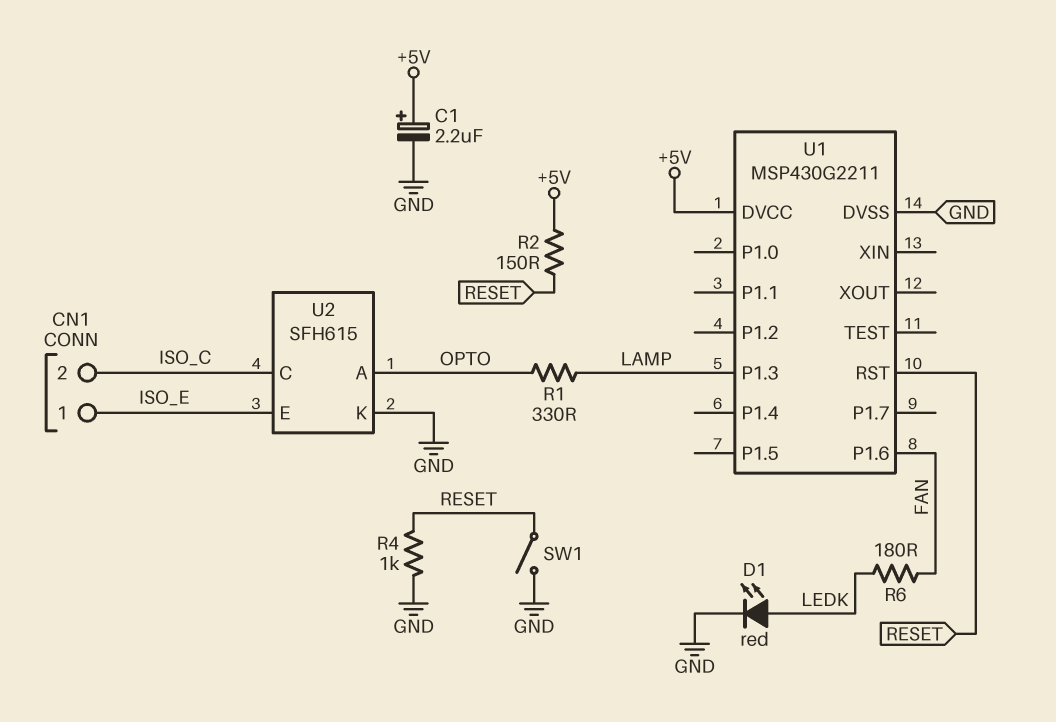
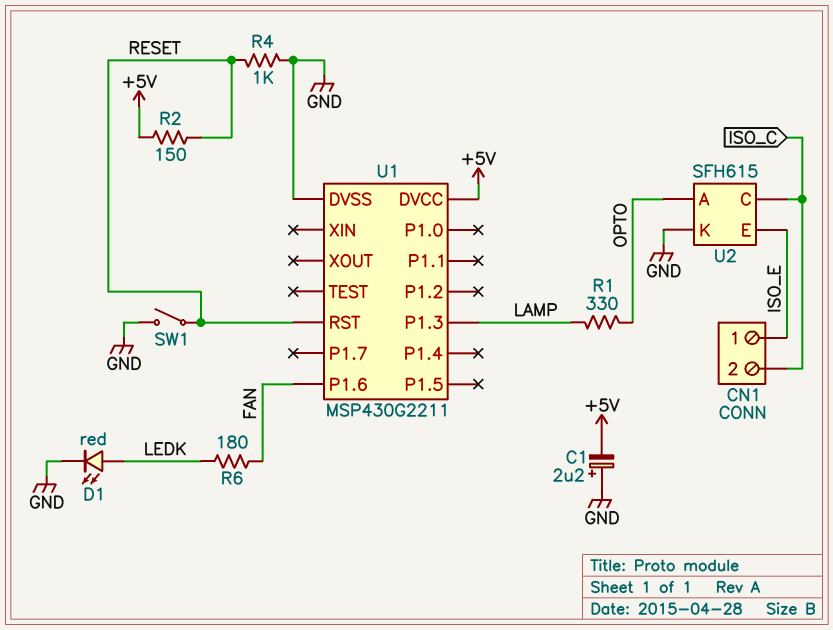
C1: 2.2uF (plus +5V, minus GND) -> 2.2uF (plus GND, minus +5V)

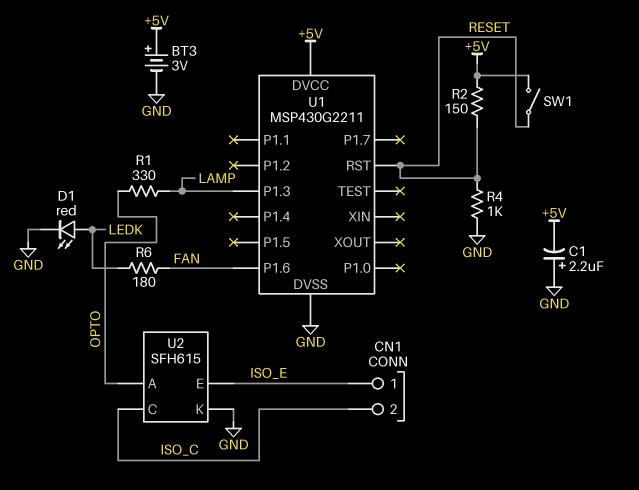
BT3: none -> 3V (plus +5V, minus GND)
SW1: switch (GND, RESET) -> switch (+5V, RESET)

